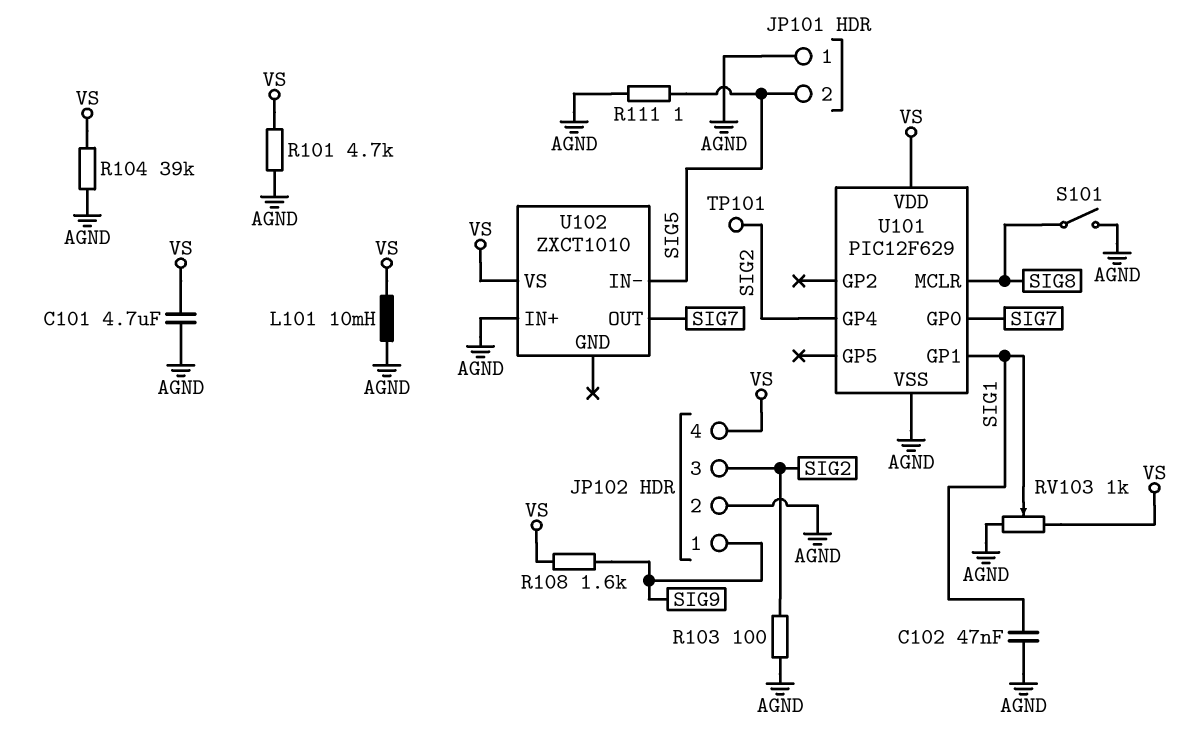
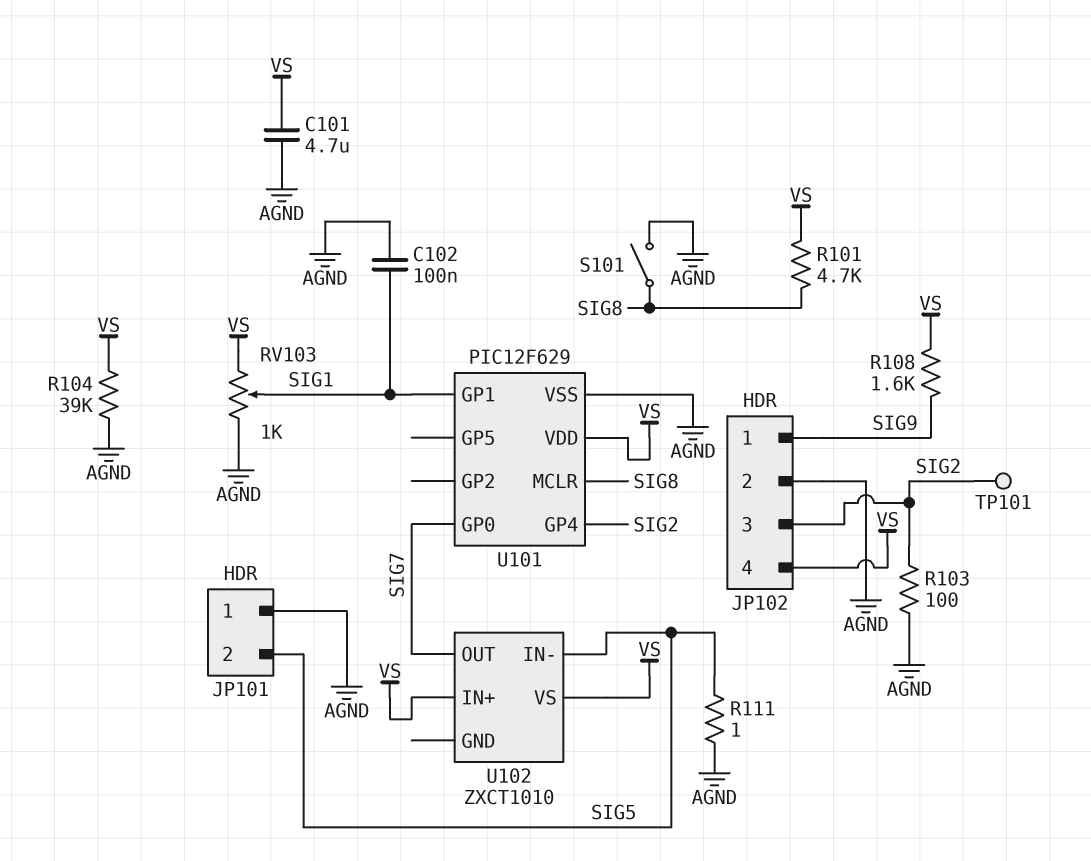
C102: 47nF (AGND, SIG1) -> 100nF (AGND, SIG1)
L101: 10mH (AGND, VS) -> none
R101: 4.7k (AGND, VS) -> 4.7k (SIG8, VS)
U102 pin IN+: AGND -> VS

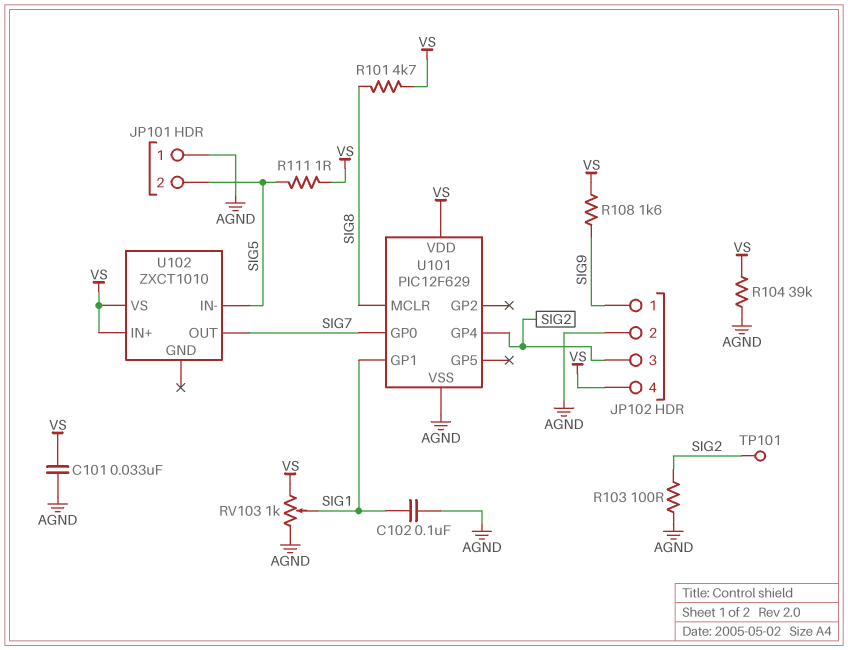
C101: 4.7uF (AGND, VS) -> 33nF (AGND, VS)
R111: 1 (AGND, SIG5) -> 1 (SIG5, VS)
S101: switch (AGND, SIG8) -> none

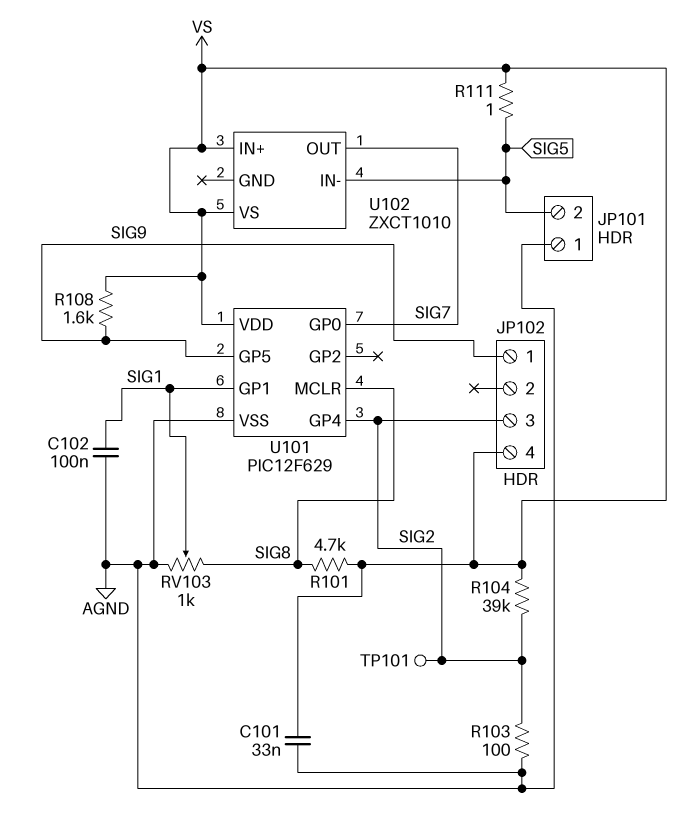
JP102 pin 2: AGND -> none
R104: 39k (AGND, VS) -> 39k (SIG2, VS)
RV103: 1k (AGND, VS, wiper SIG1) -> 1k (AGND, SIG8, wiper SIG1)
U101 pin GP5: none -> SIG9

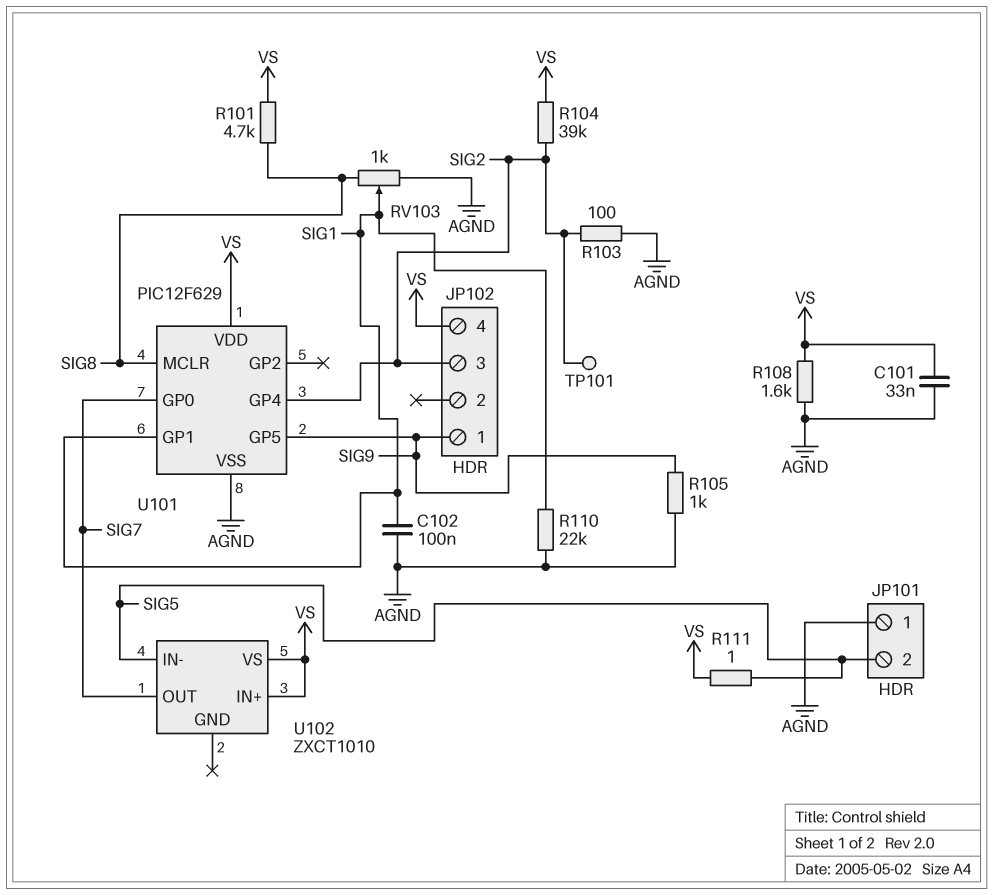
R105: none -> 1k (AGND, SIG9)
R108: 1.6k (SIG9, VS) -> 1.6k (AGND, VS)
R110: none -> 22k (AGND, SIG1)

